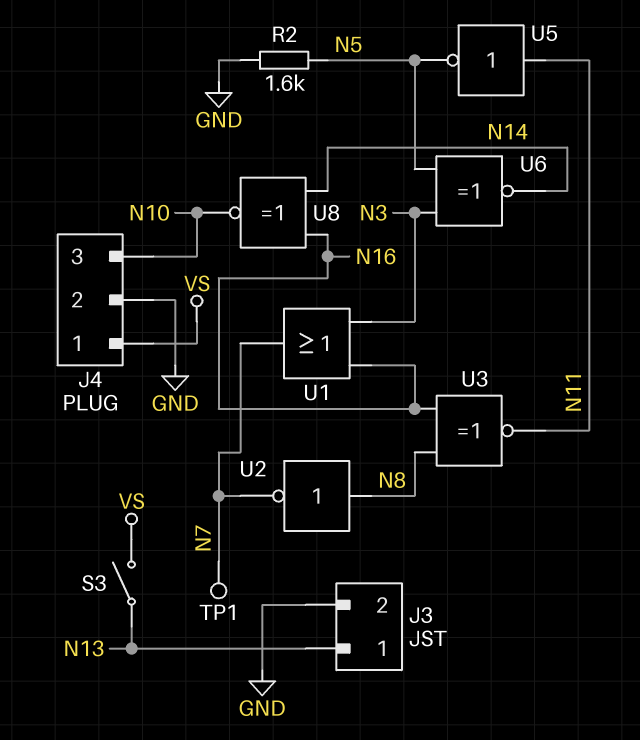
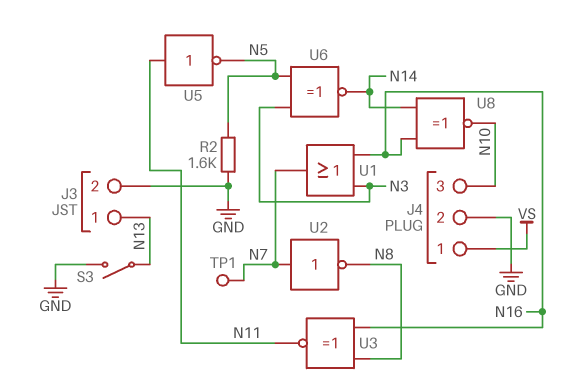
S3: switch (N13, VS) -> switch (GND, N13)
U2: NOT (in N8, out N7) -> NOT (in N7, out N8)

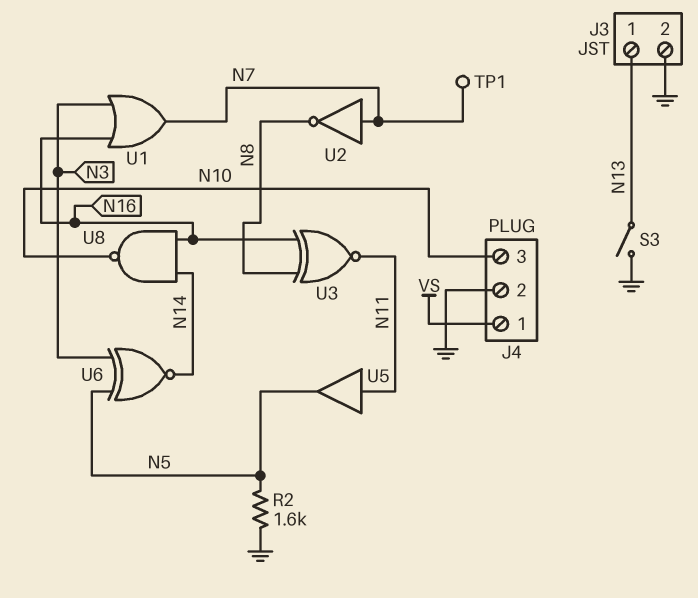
U5: NOT (in N11, out N5) -> buffer (in N11, out N5)
U8: XNOR (in N14, in N16, out N10) -> NAND (in N14, in N16, out N10)

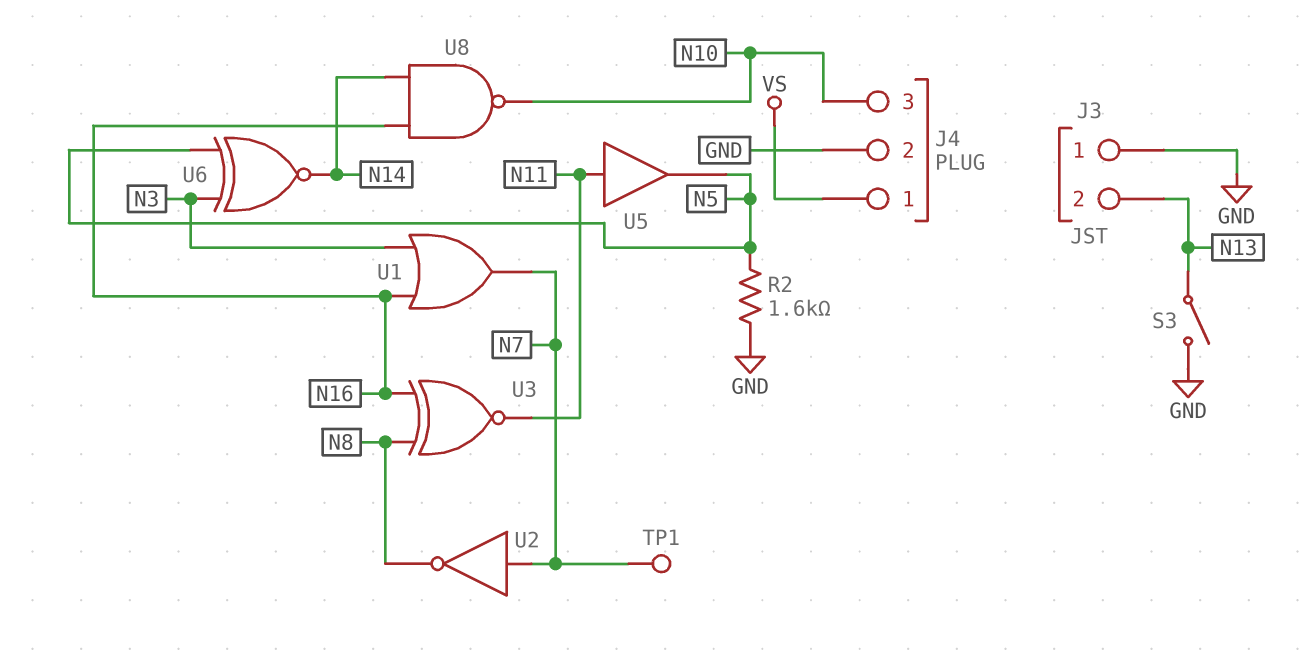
J3 pin 1: N13 -> GND
J3 pin 2: GND -> N13

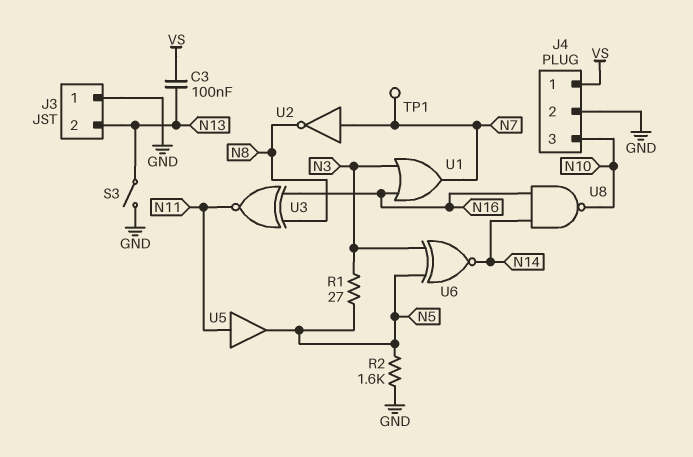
C3: none -> 100nF (N13, VS)
R1: none -> 27 (N3, N5)

